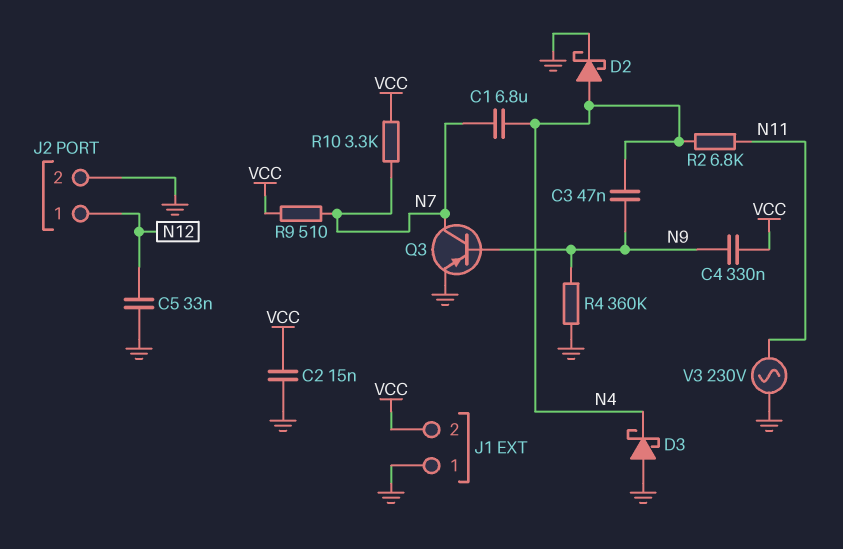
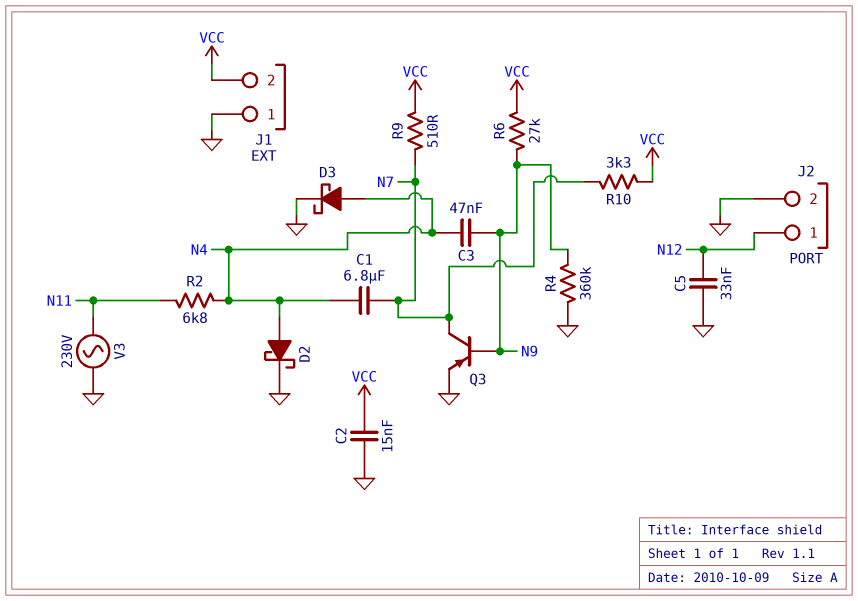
C4: 330nF (N9, VCC) -> none
D3: schottky (A GND, K N4) -> schottky (A N4, K GND)
R6: none -> 27k (N9, VCC)

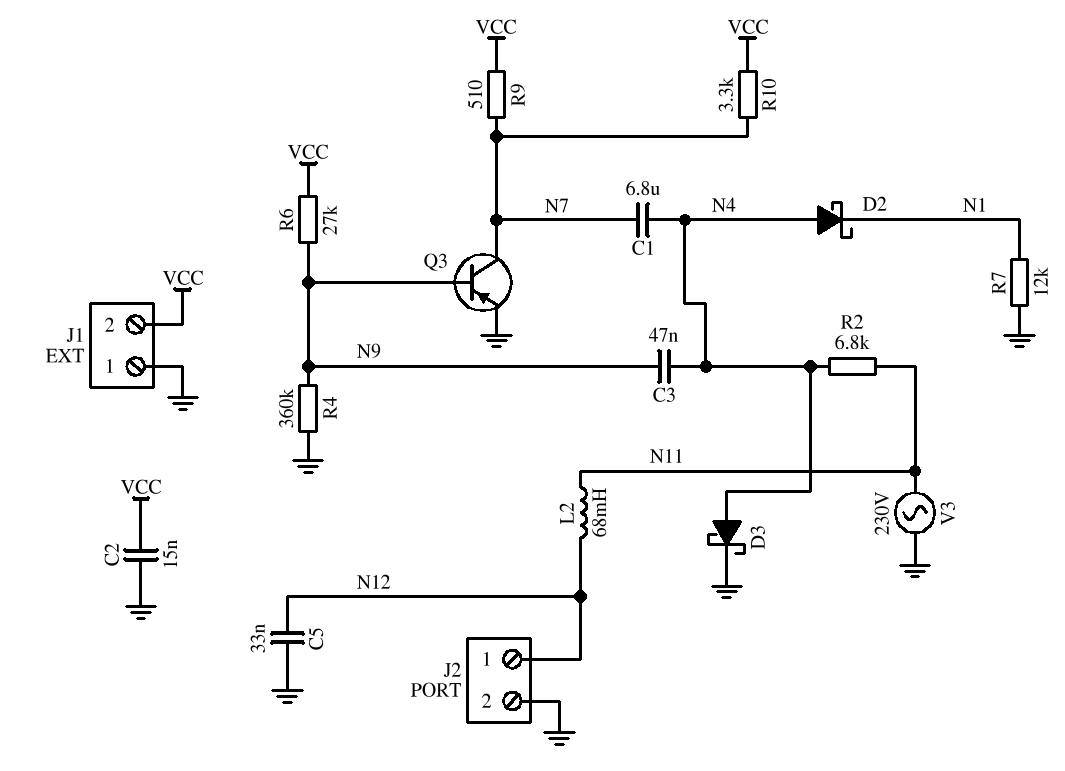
D2: schottky (A N4, K GND) -> schottky (A N4, K N1)
L2: none -> 68mH (N11, N12)
R7: none -> 12k (GND, N1)

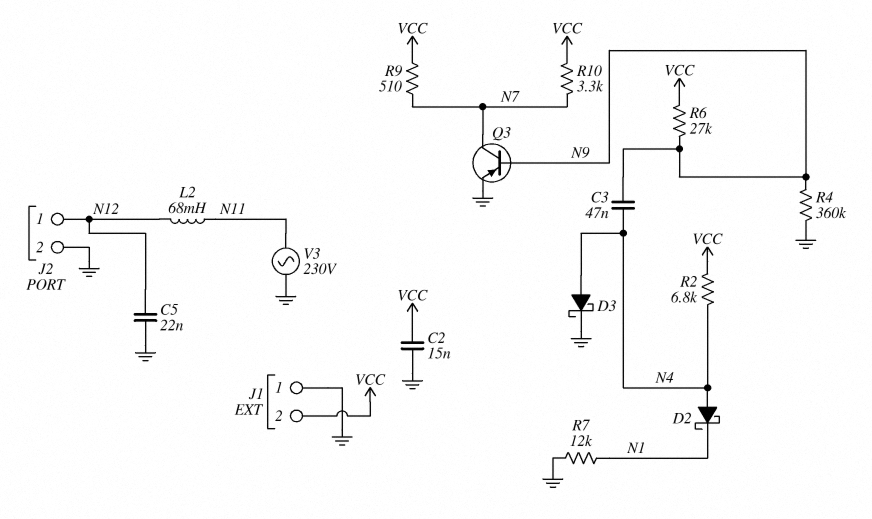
C1: 6.8uF (N4, N7) -> none
C5: 33nF (GND, N12) -> 22nF (GND, N12)
R2: 6.8k (N4, N11) -> 6.8k (N4, VCC)

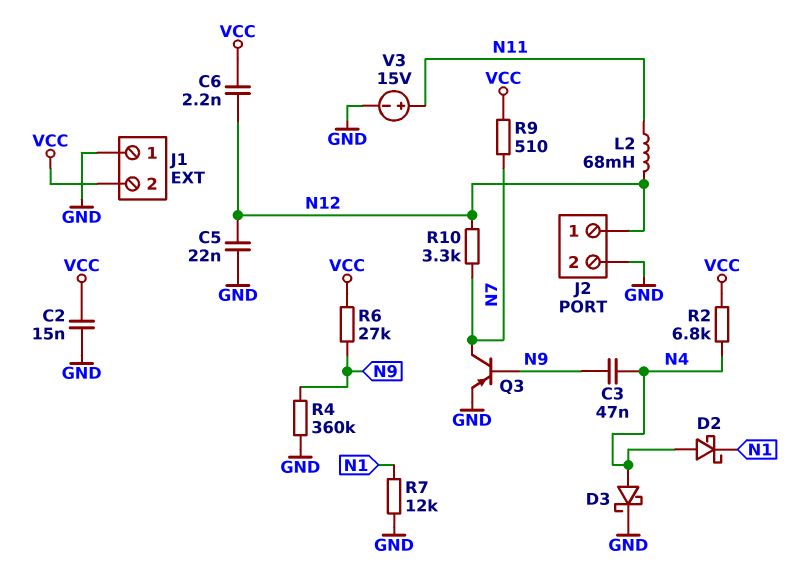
C6: none -> 2.2nF (N12, VCC)
R10: 3.3k (N7, VCC) -> 3.3k (N7, N12)
V3: AC 230V (GND, N11) -> 15V (plus N11, minus GND)

